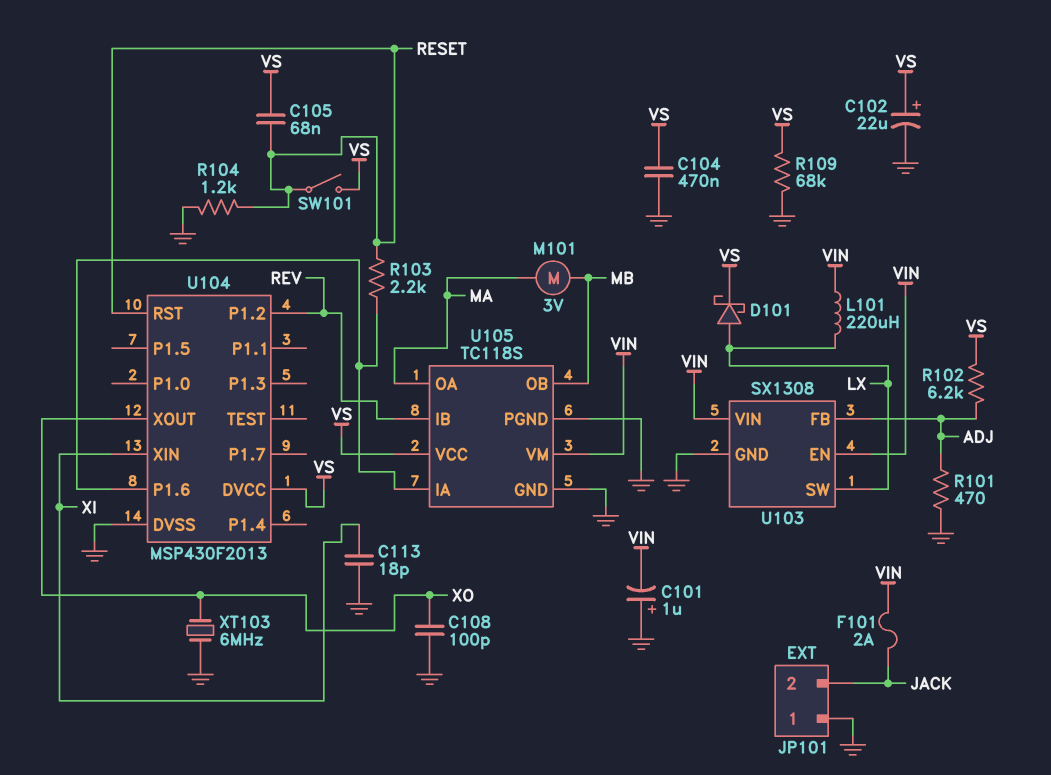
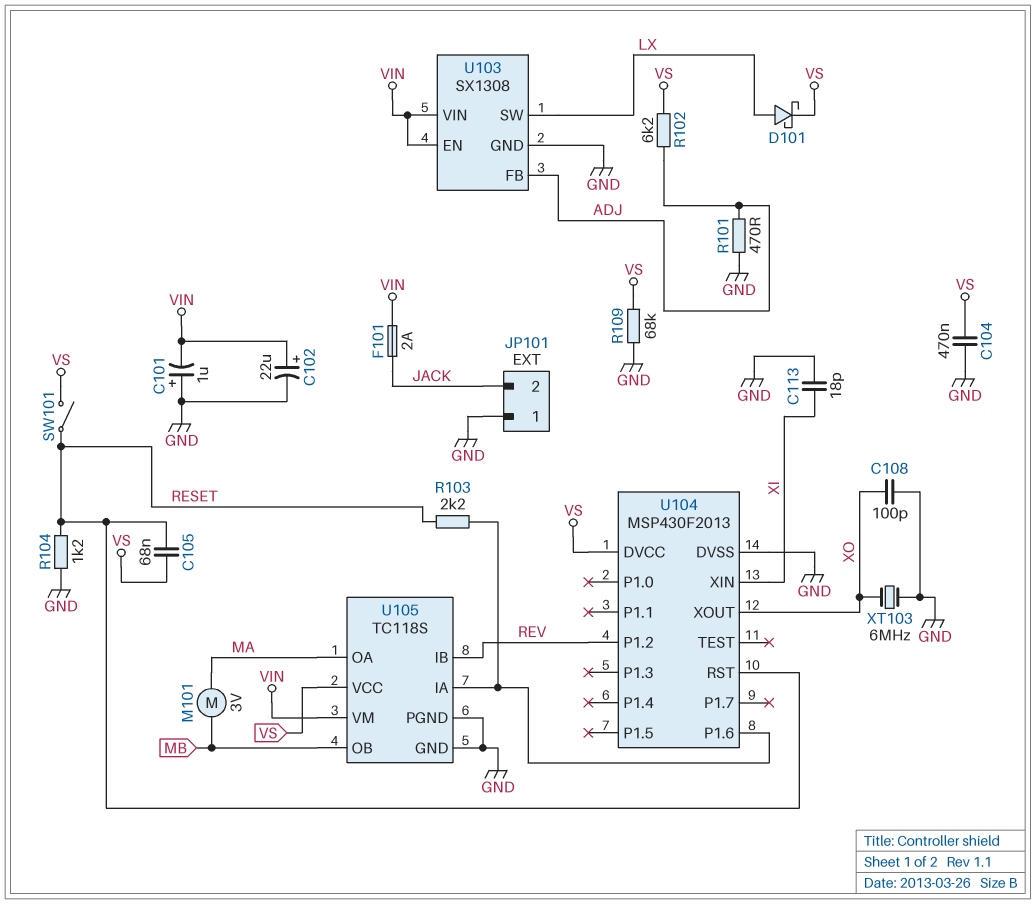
C102: 22uF (plus VS, minus GND) -> 22uF (plus VIN, minus GND)
L101: 220uH (LX, VIN) -> none

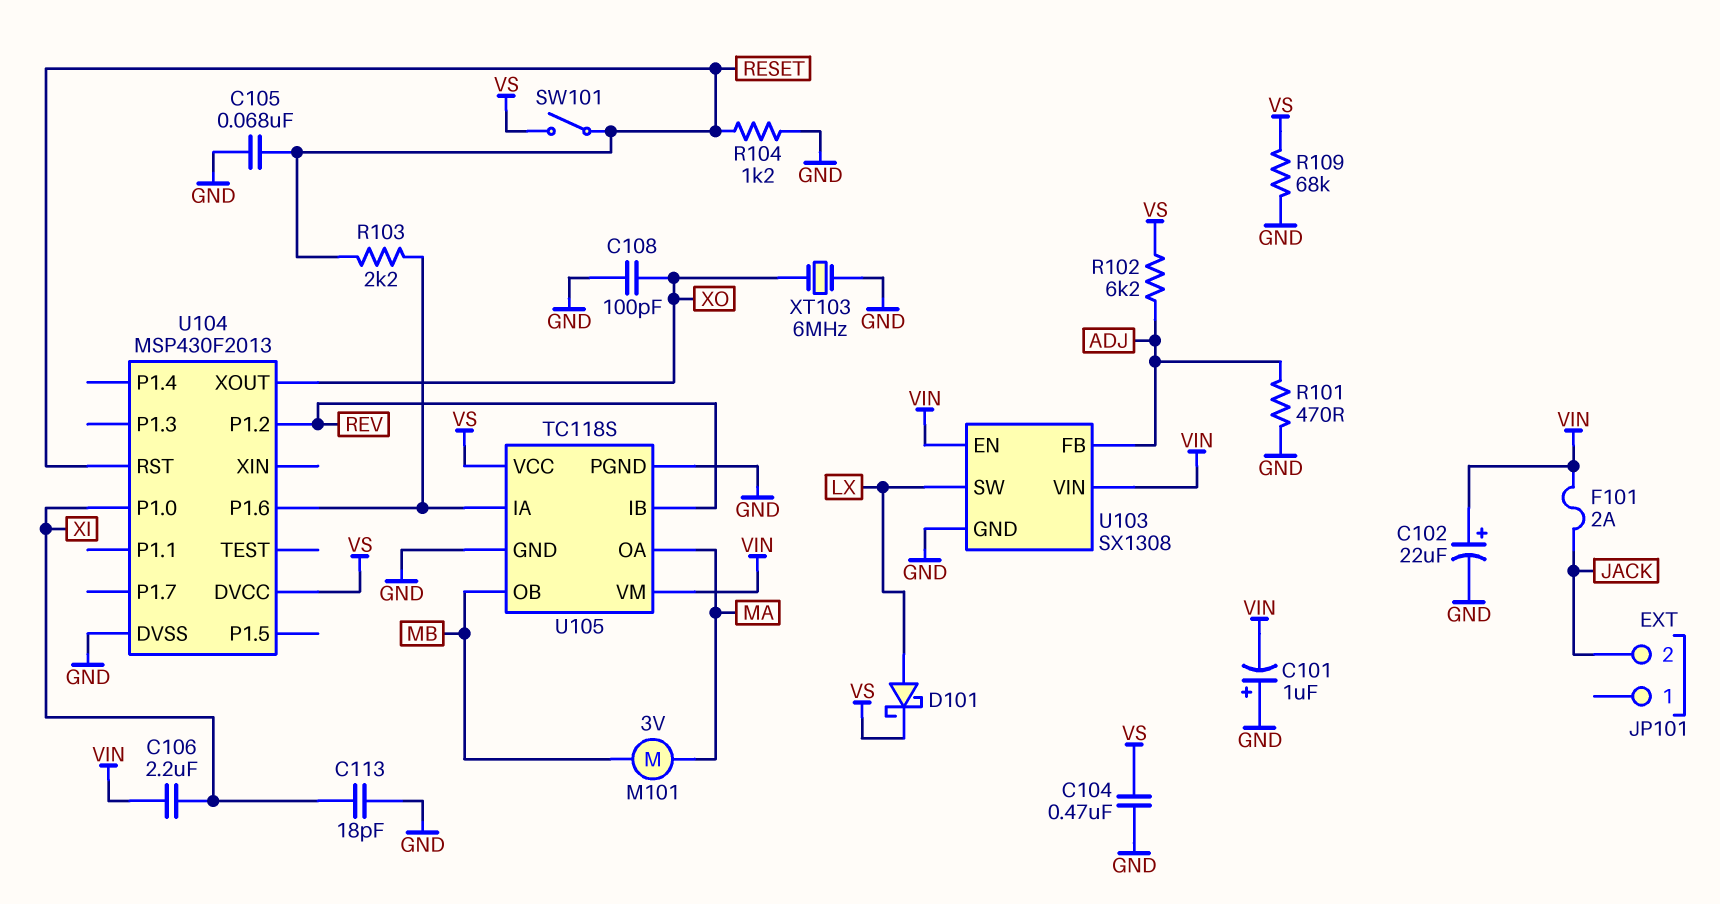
C105: 68nF (RESET, VS) -> 68nF (GND, RESET)
C106: none -> 2.2uF (VIN, XI)
JP101 pin 1: GND -> none
U104 pin P1.0: none -> XI
U104 pin XIN: XI -> none

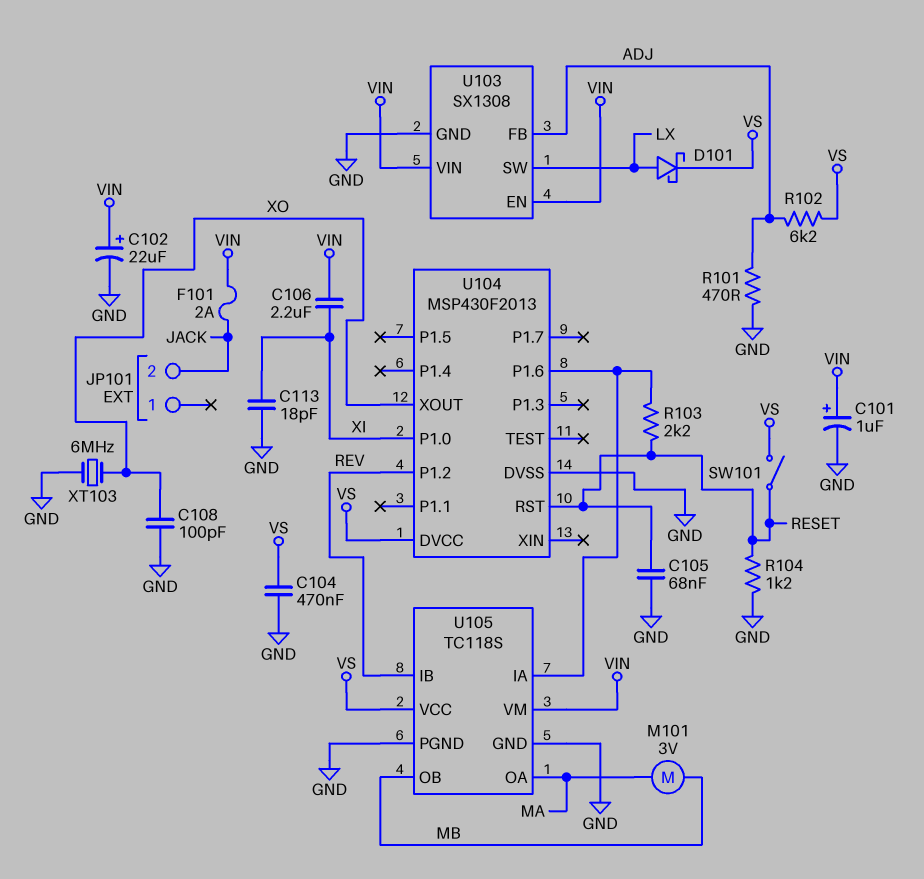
C101: 1uF (plus GND, minus VIN) -> 1uF (plus VIN, minus GND)
R109: 68k (GND, VS) -> none

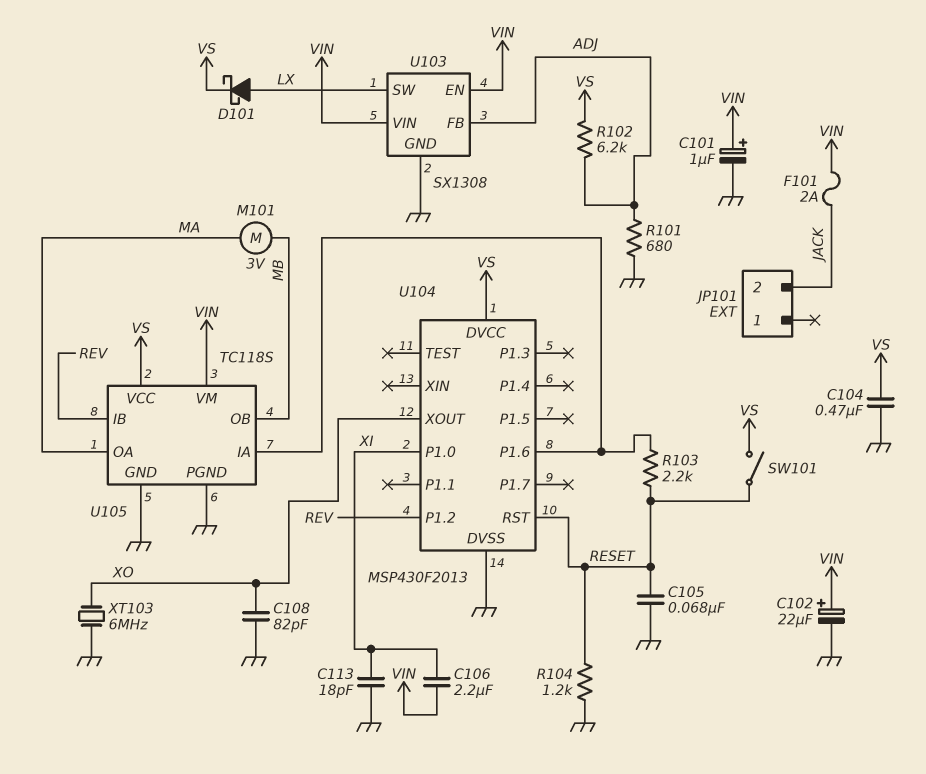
C108: 100pF (GND, XO) -> 82pF (GND, XO)
R101: 470 (ADJ, GND) -> 680 (ADJ, GND)

